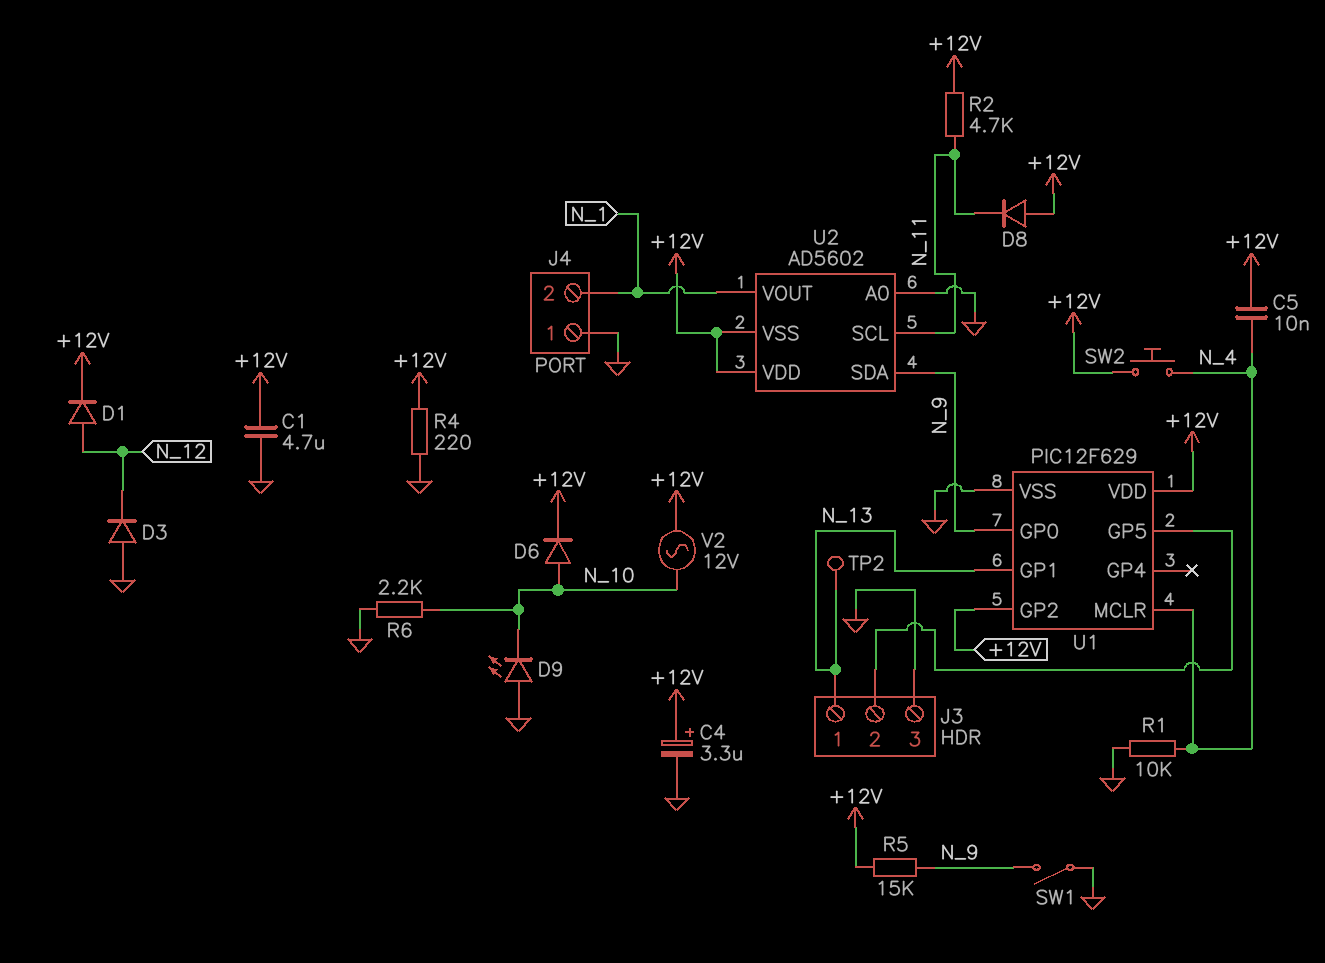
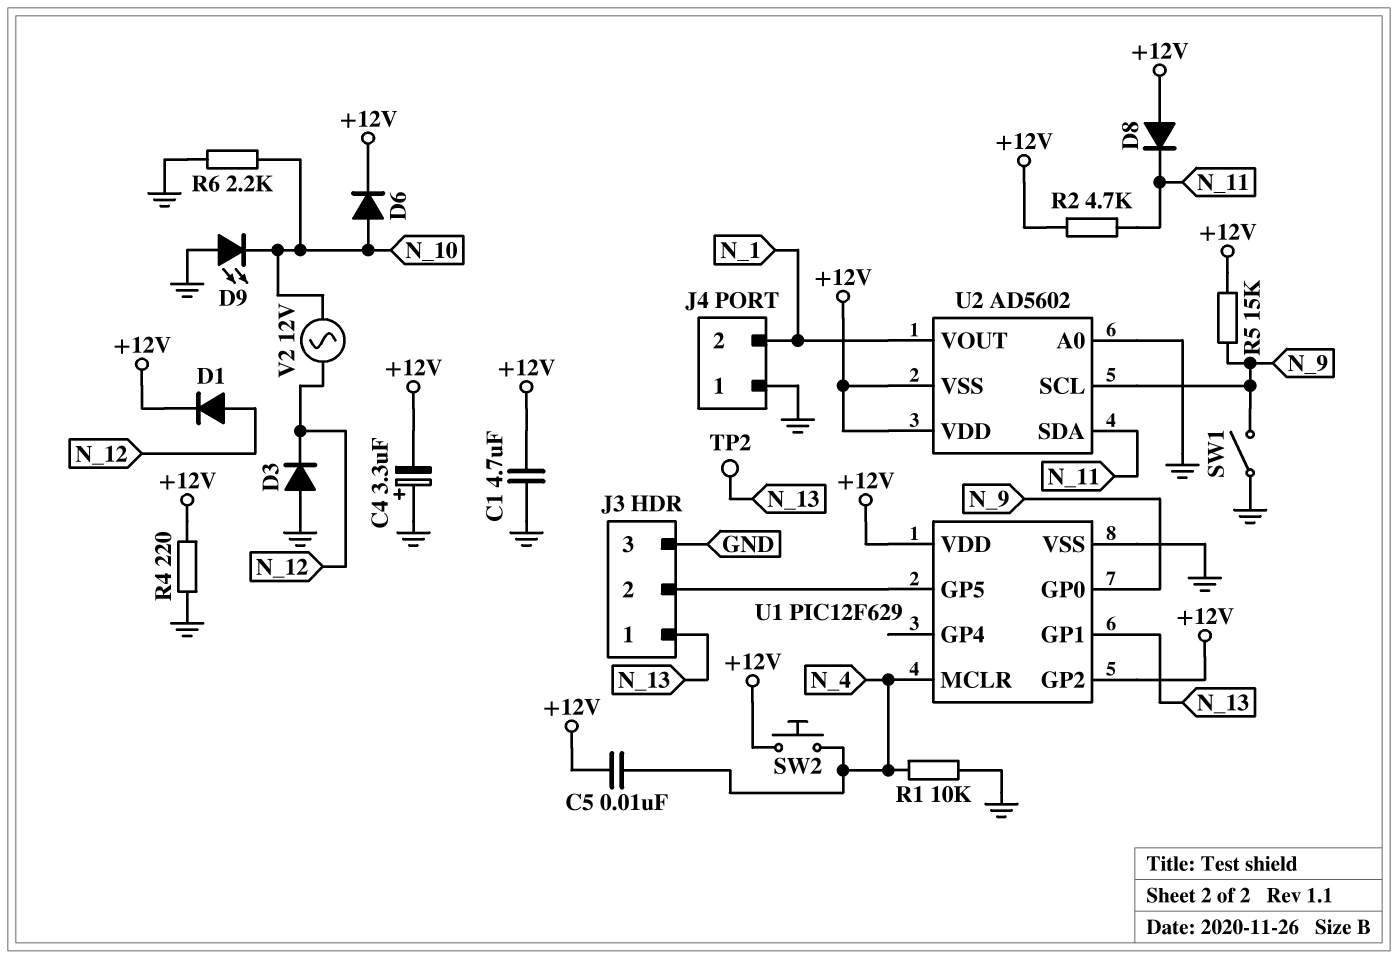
C4: 3.3uF (plus +12V, minus GND) -> 3.3uF (plus GND, minus +12V)
U2 pin SCL: N_11 -> N_9
U2 pin SDA: N_9 -> N_11
V2: AC 12V (+12V, N_10) -> AC 12V (N_10, N_12)

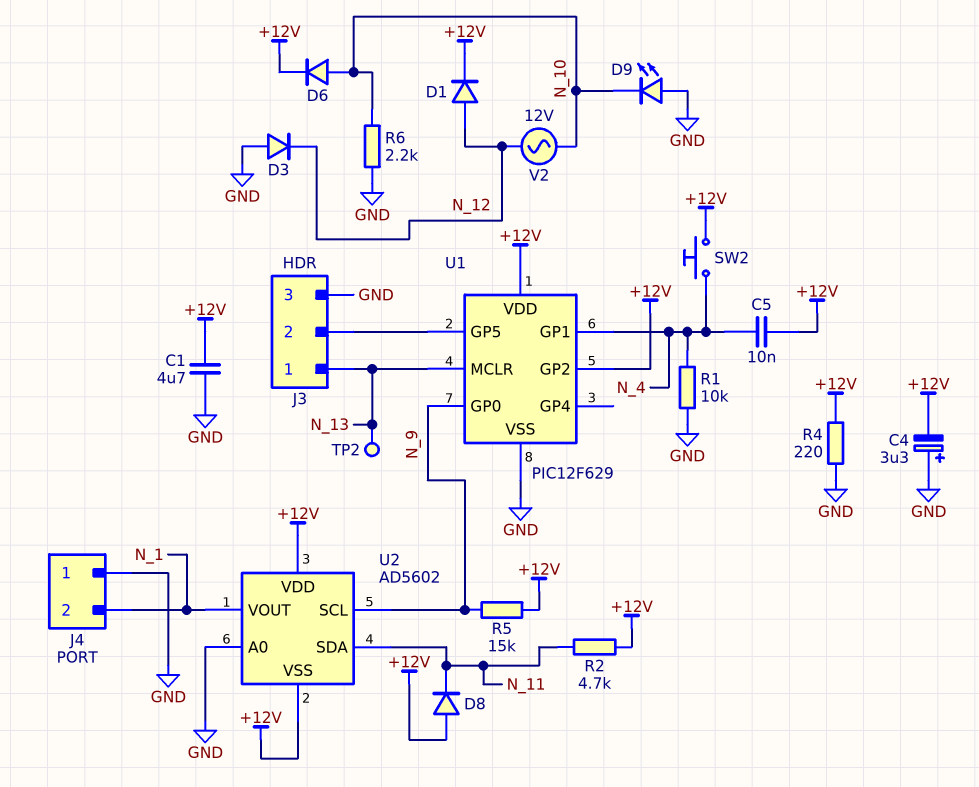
SW1: switch (GND, N_9) -> none
U1 pin GP1: N_13 -> N_4
U1 pin MCLR: N_4 -> N_13

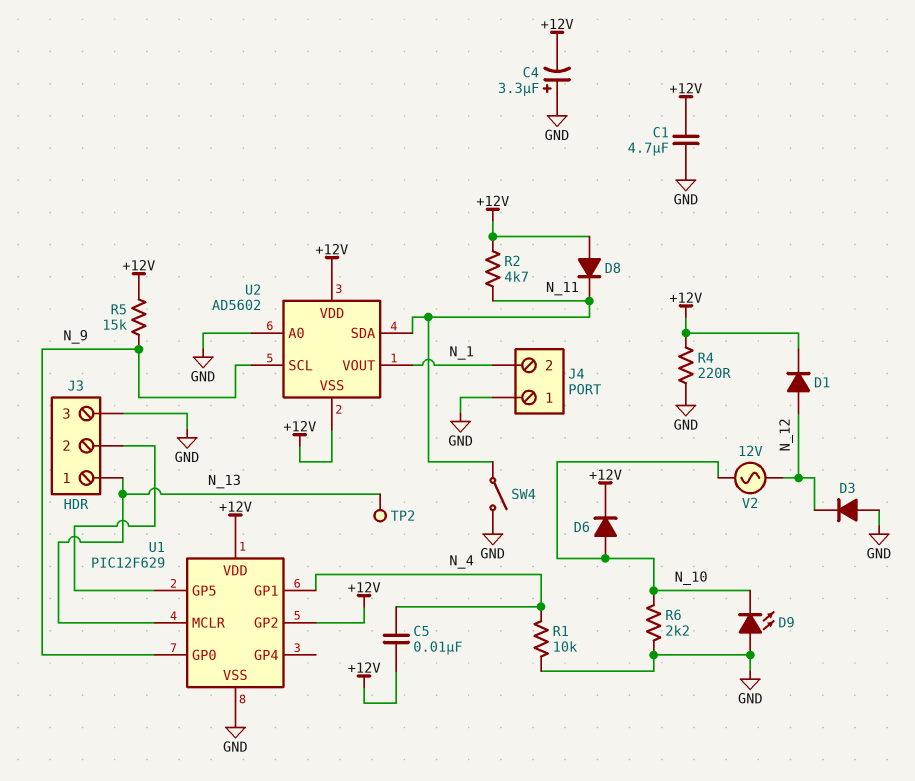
SW2: button (+12V, N_4) -> none
SW4: none -> switch (GND, N_11)

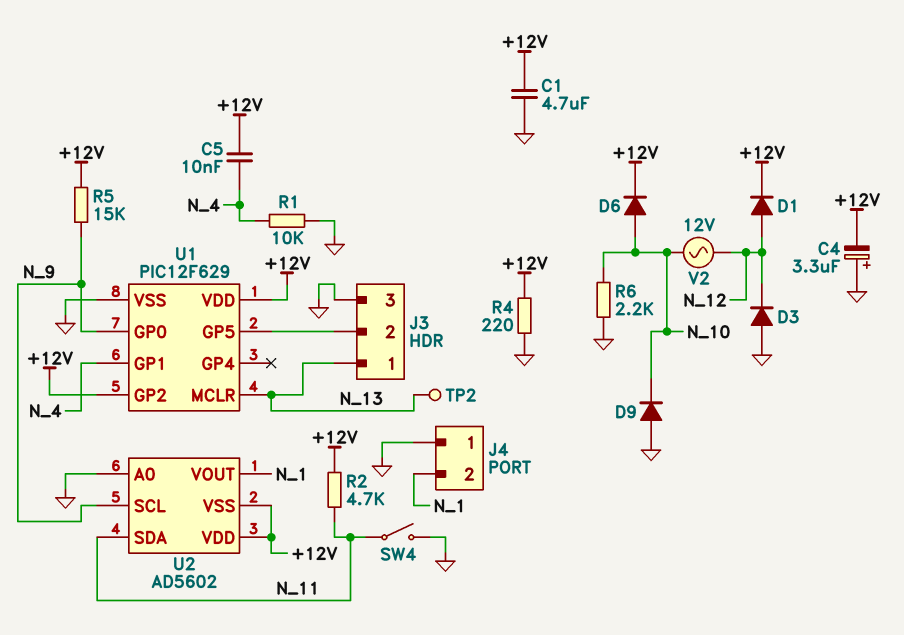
D8: diode (A +12V, K N_11) -> none
D9: LED (A GND, K N_10) -> diode (A GND, K N_10)

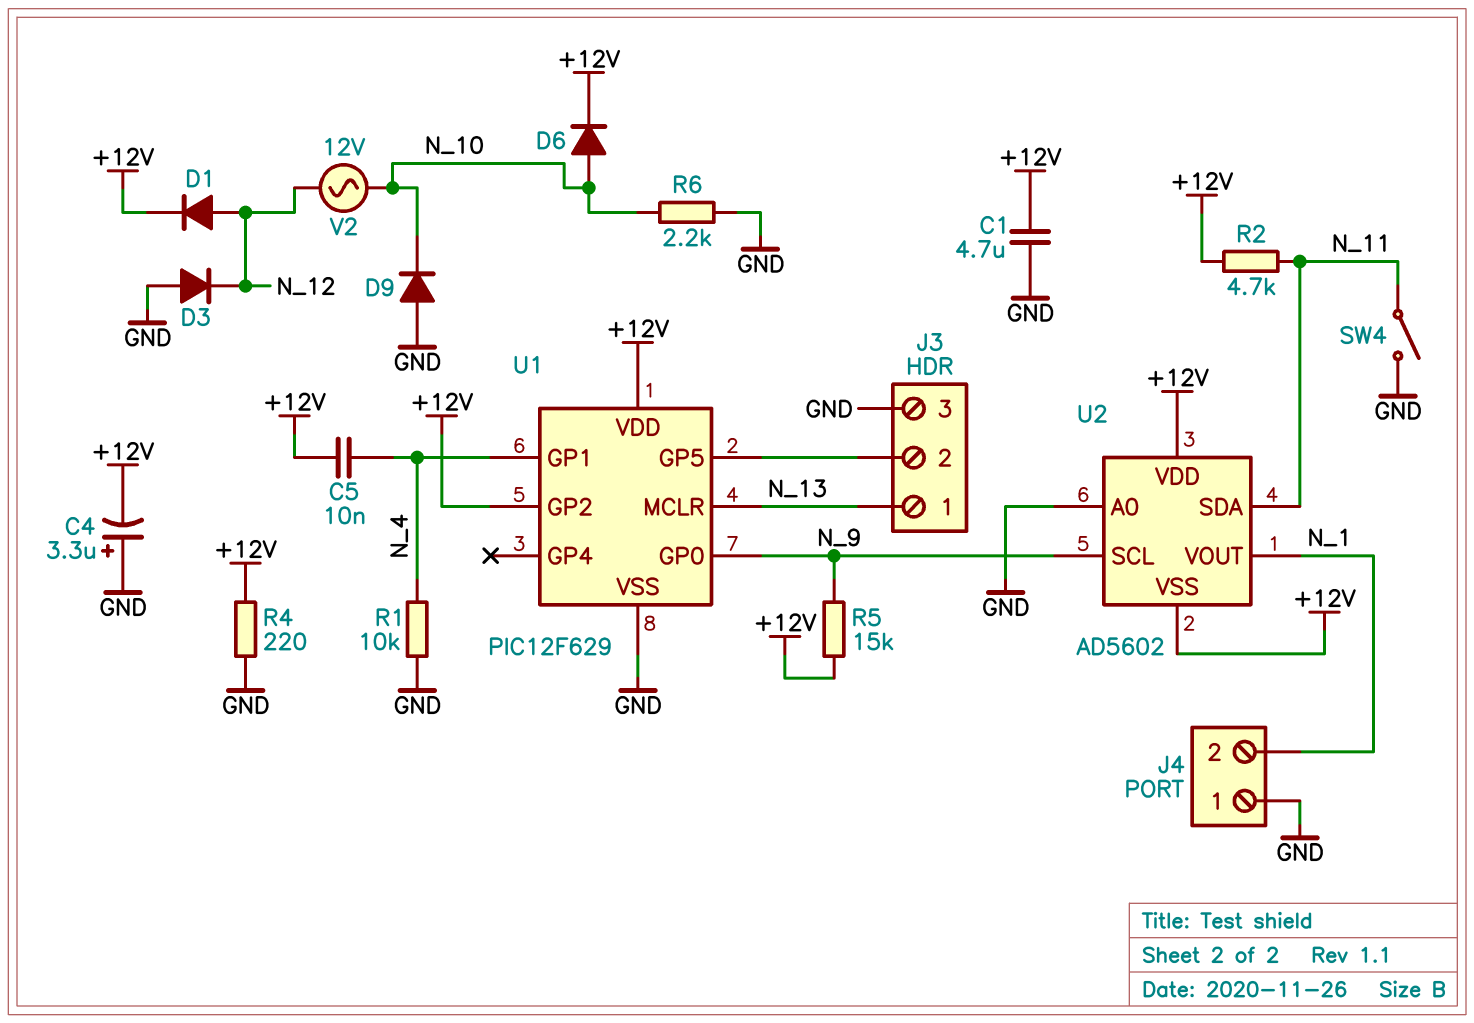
TP2: test point (N_13) -> none

